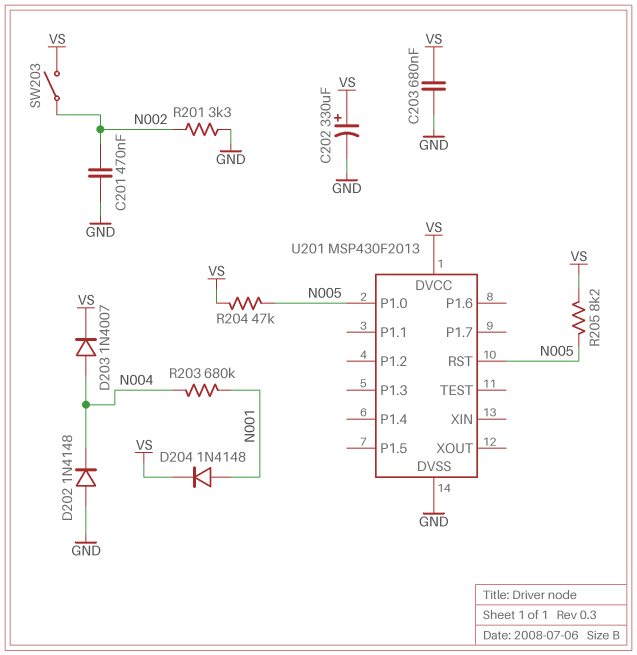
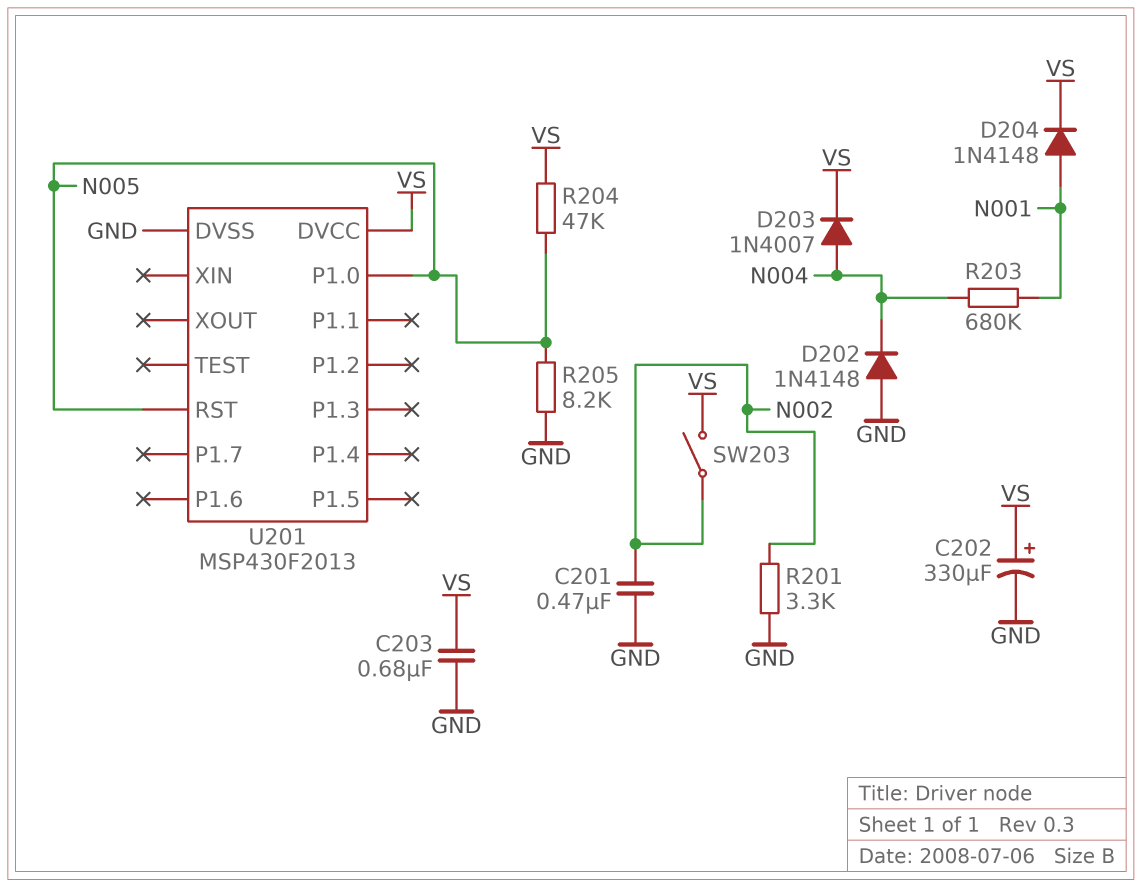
R205: 8.2k (N005, VS) -> 8.2k (GND, N005)

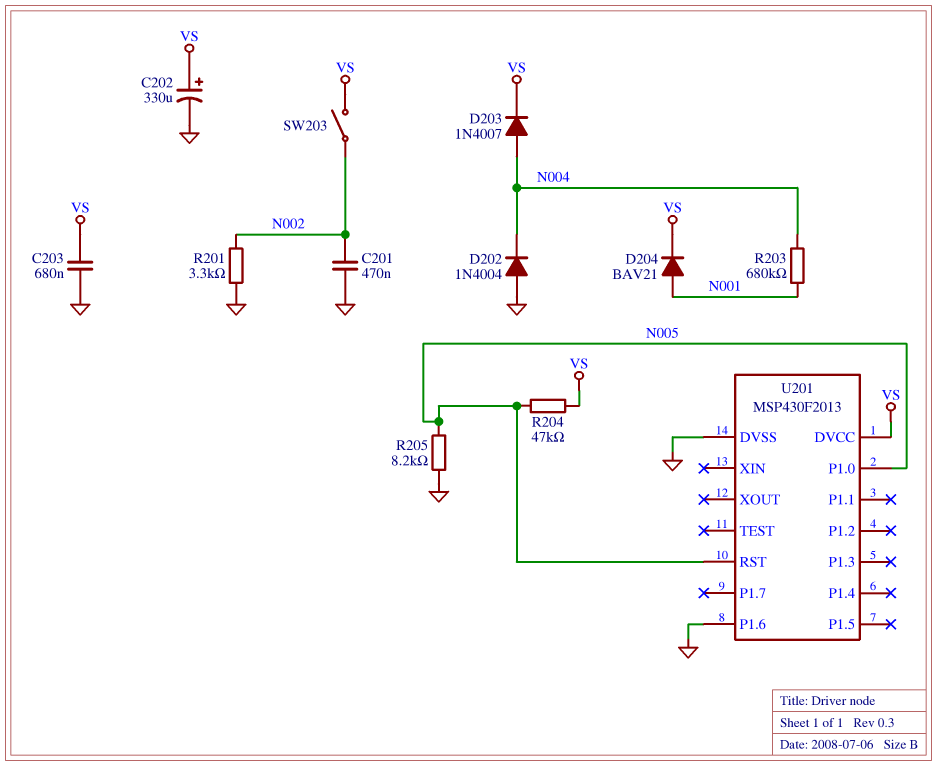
D202: diode 1N4148 (A GND, K N004) -> diode 1N4004 (A GND, K N004)
D204: diode 1N4148 (A N001, K VS) -> diode BAV21 (A N001, K VS)
U201 pin P1.6: none -> GND

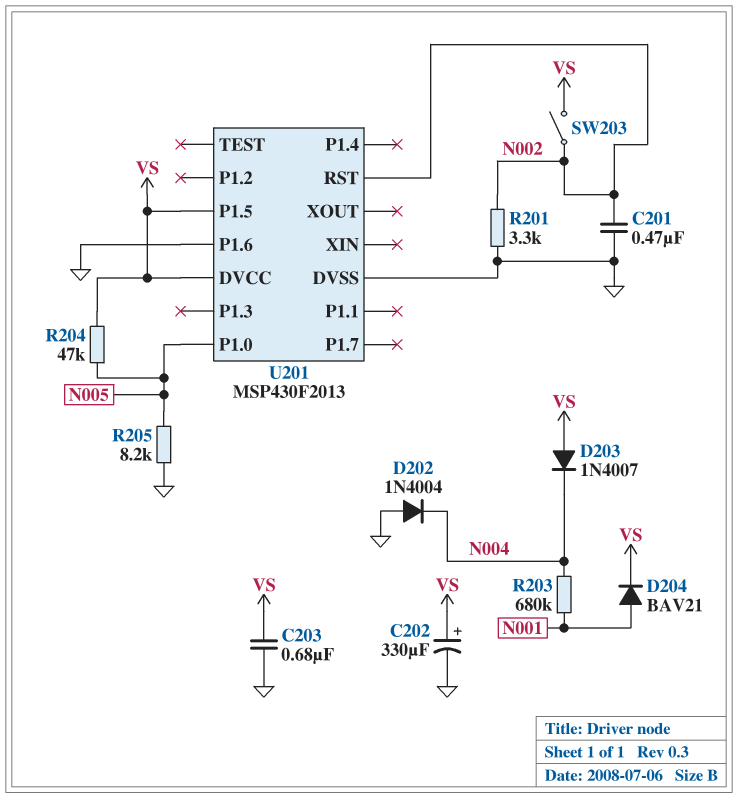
D203: diode 1N4007 (A N004, K VS) -> diode 1N4007 (A VS, K N004)
U201 pin P1.5: none -> VS
U201 pin RST: N005 -> N002

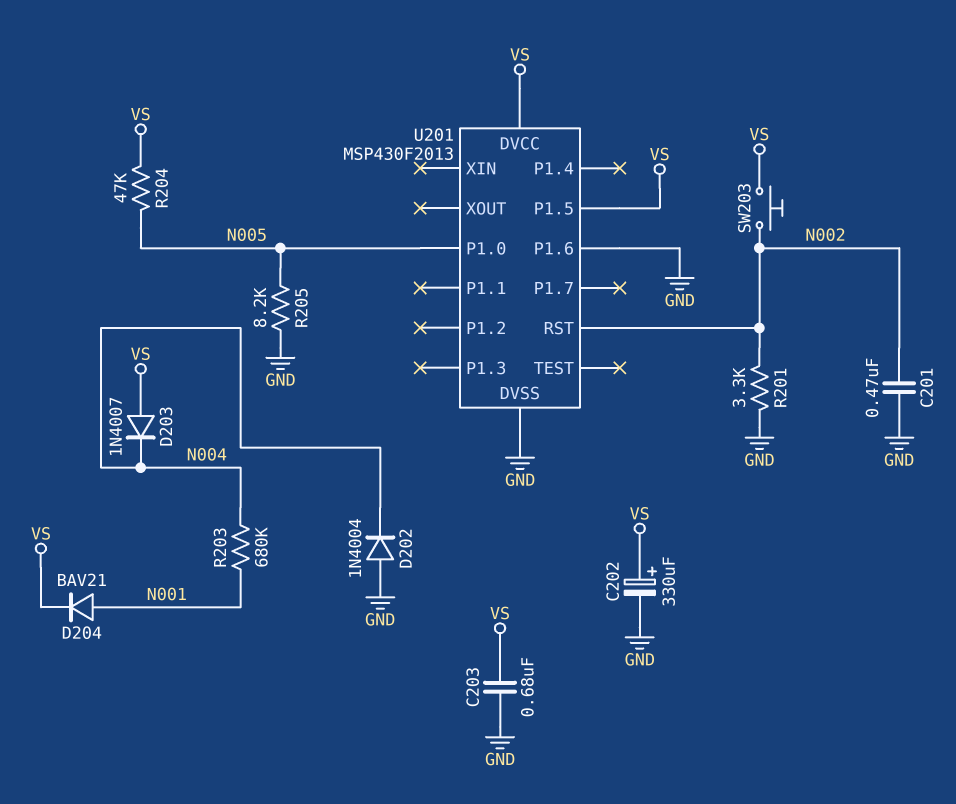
SW203: switch (N002, VS) -> button (N002, VS)

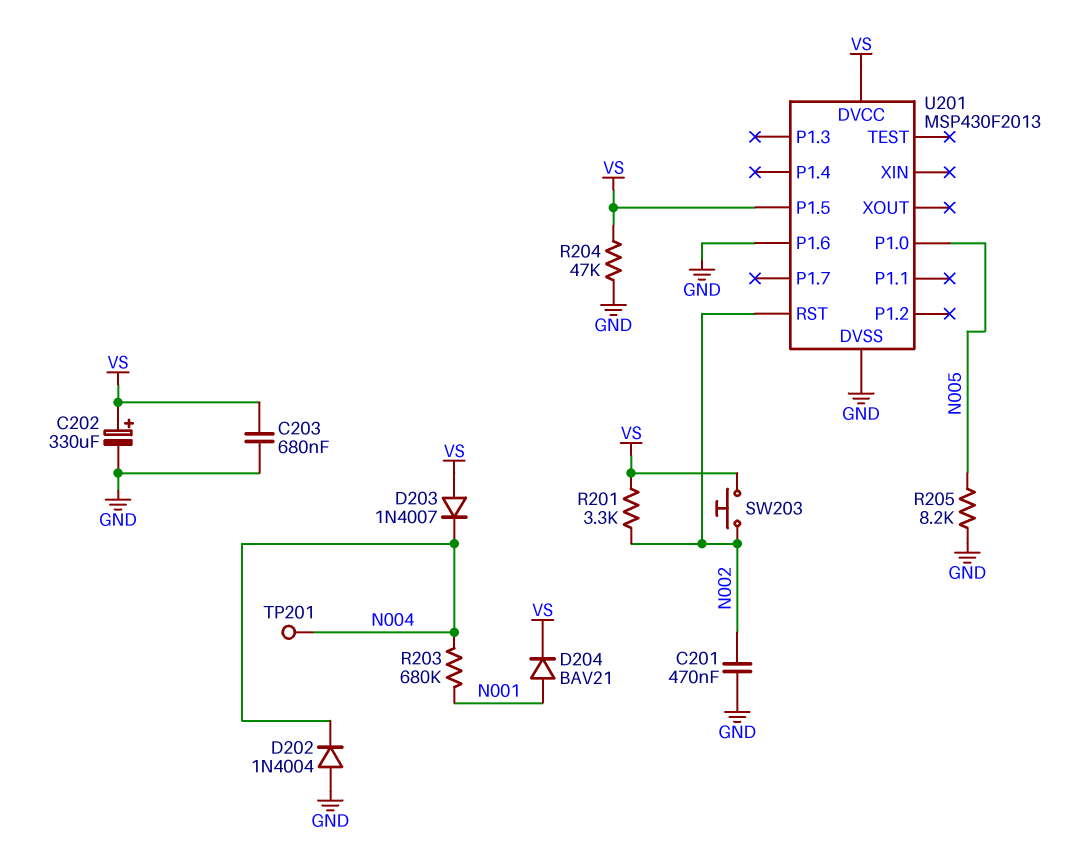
R201: 3.3k (GND, N002) -> 3.3k (N002, VS)
R204: 47k (N005, VS) -> 47k (GND, VS)
TP201: none -> test point (N004)

